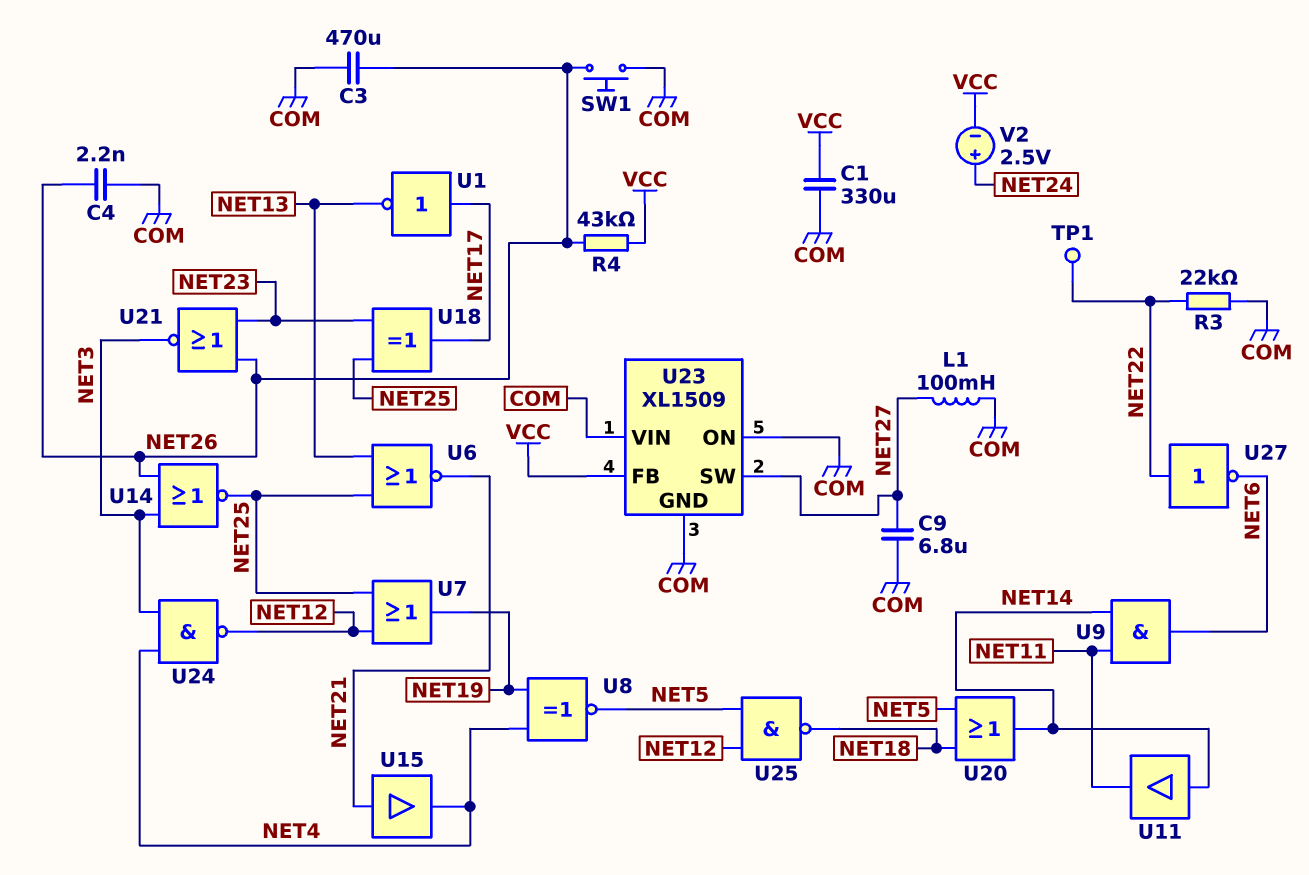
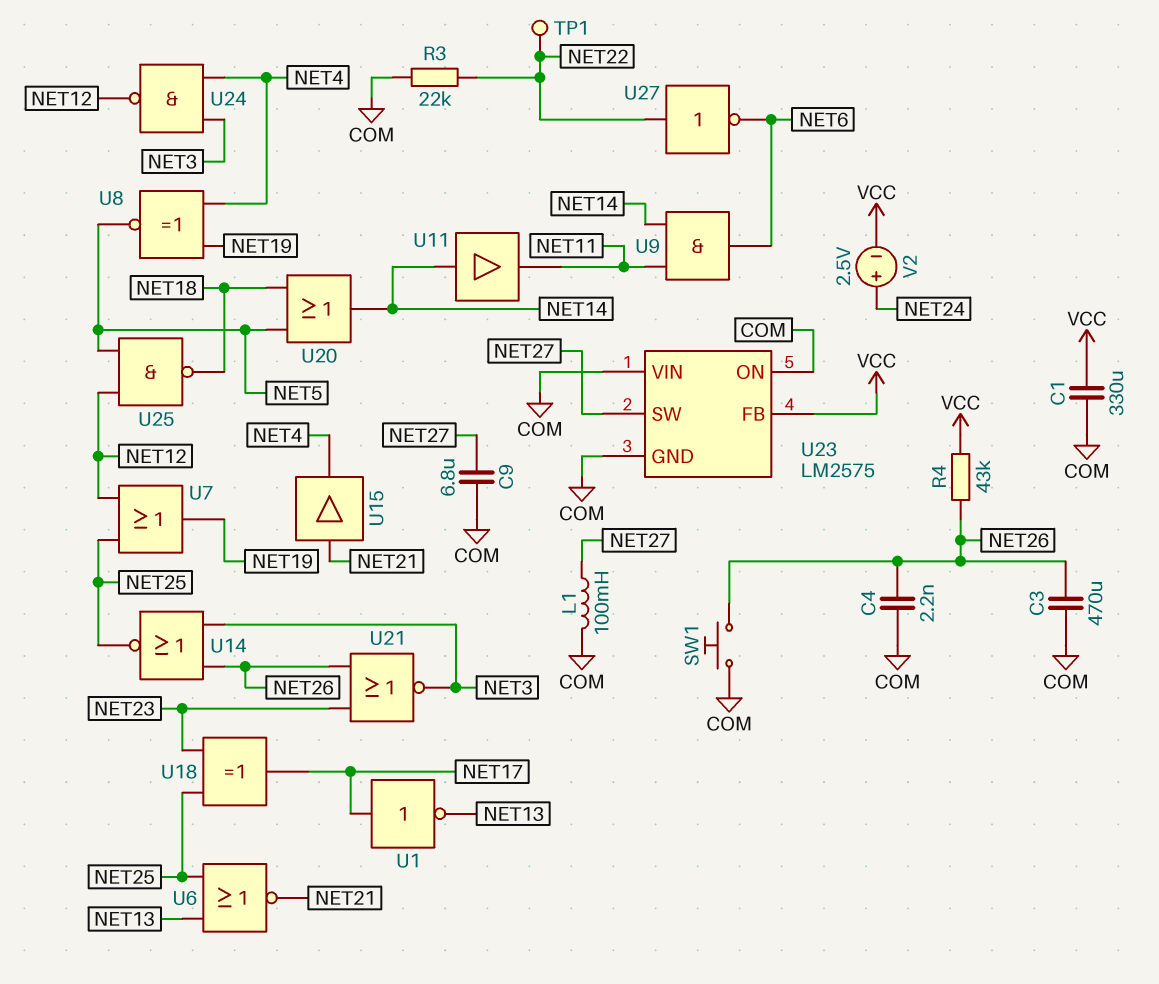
U23: XL1509 -> LM2575

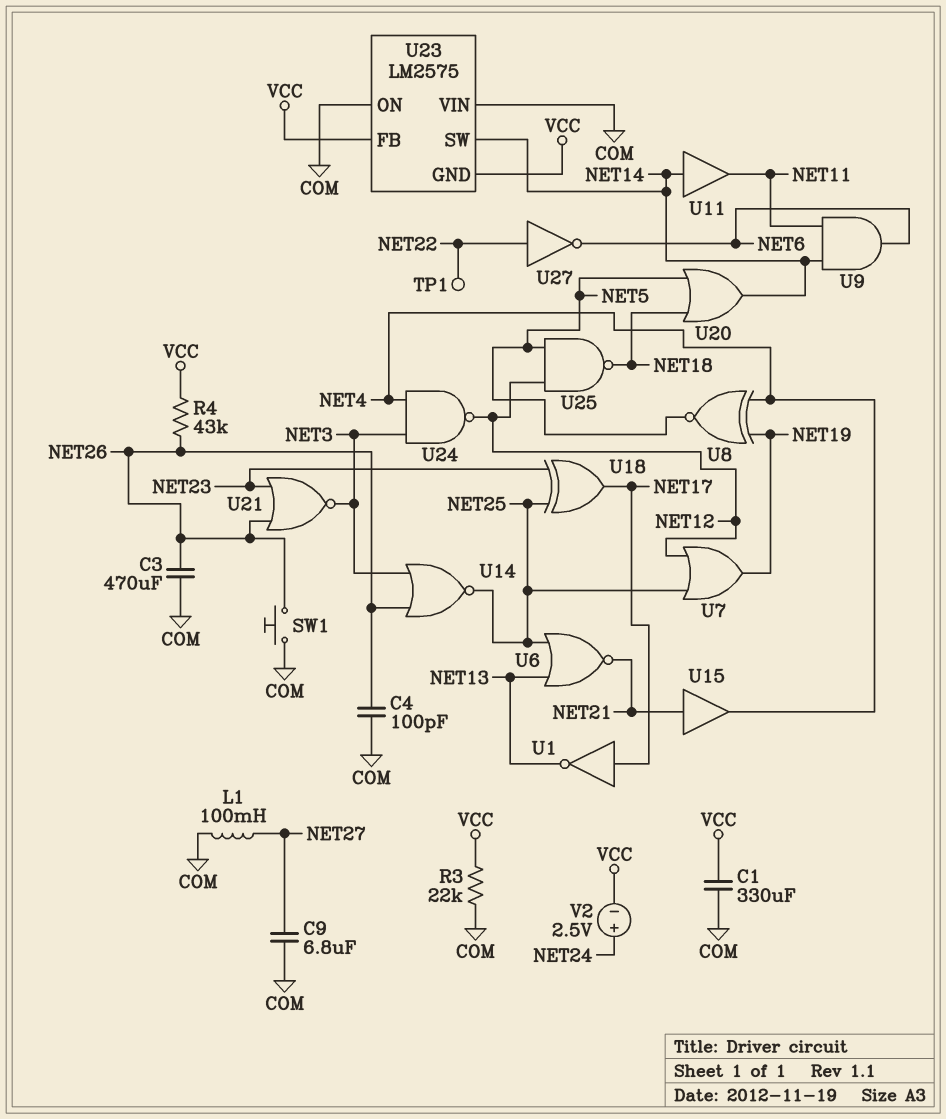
C4: 2.2nF (COM, NET26) -> 100pF (COM, NET26)
R3: 22k (COM, NET22) -> 22k (COM, VCC)
U23 pin GND: COM -> VCC
U23 pin SW: NET27 -> NET14

